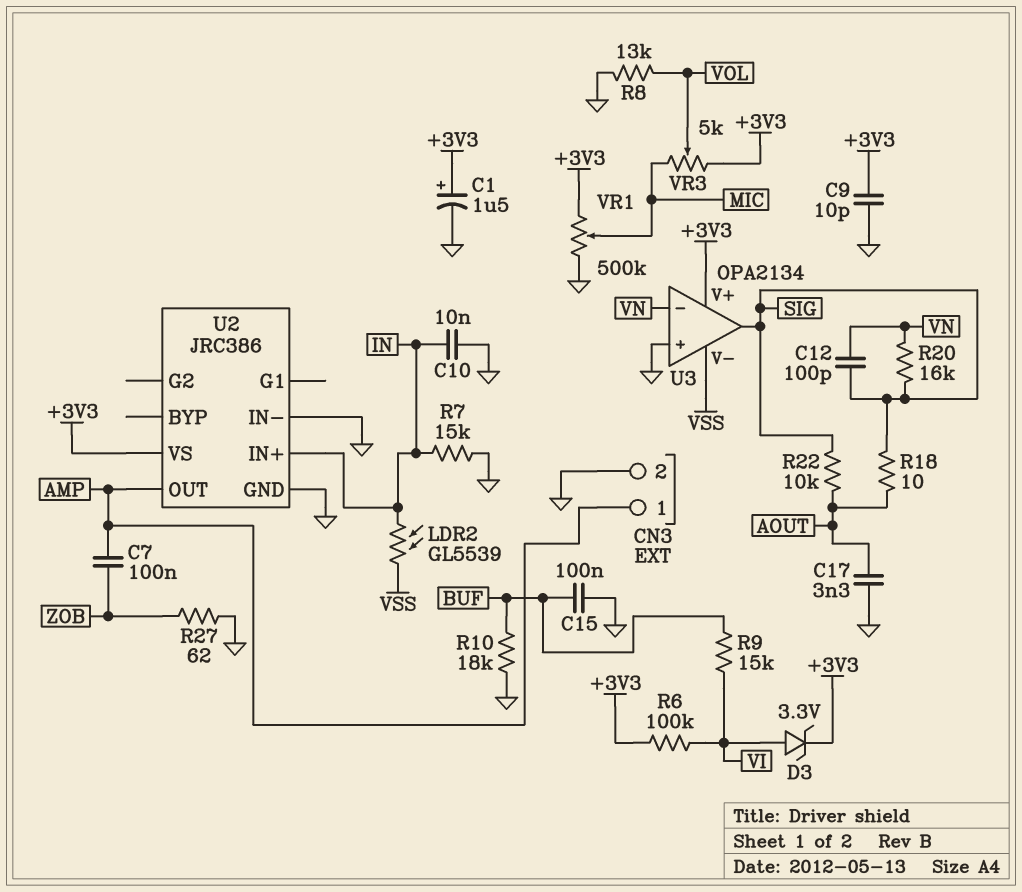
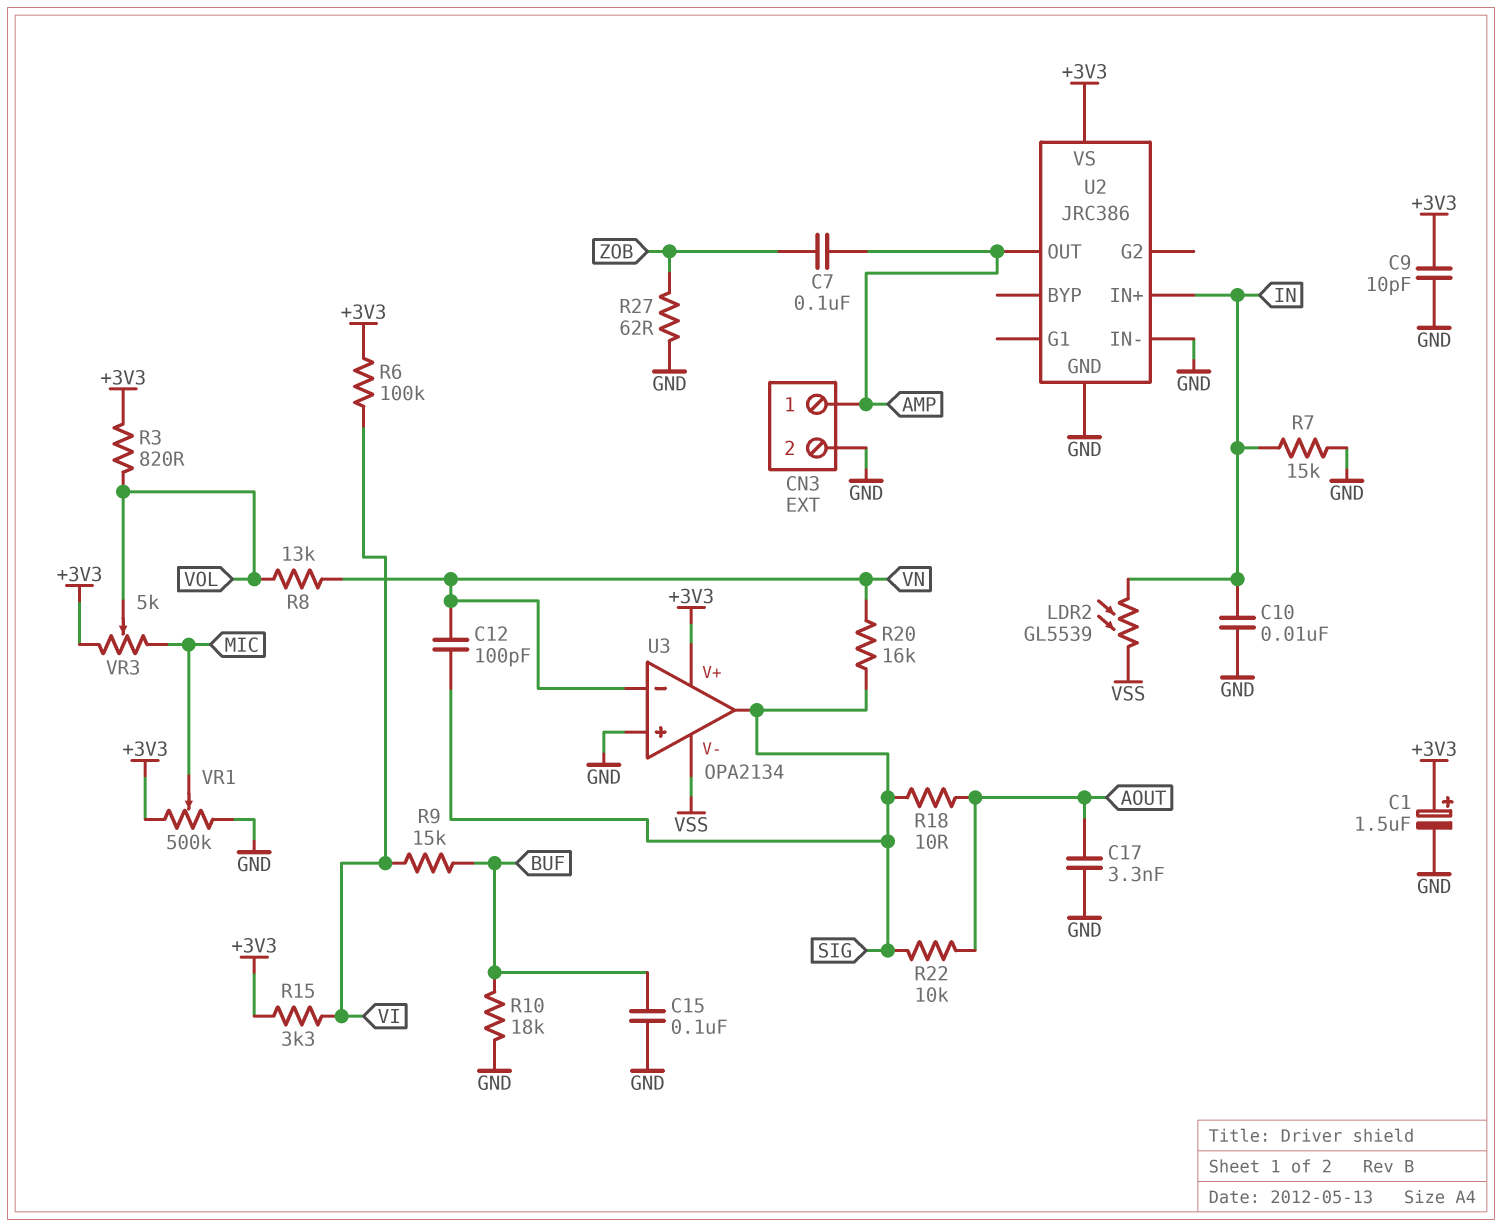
D3: zener 3.3V (A VI, K +3V3) -> none
R3: none -> 820 (+3V3, VOL)
R8: 13k (GND, VOL) -> 13k (VN, VOL)
R15: none -> 3.3k (+3V3, VI)

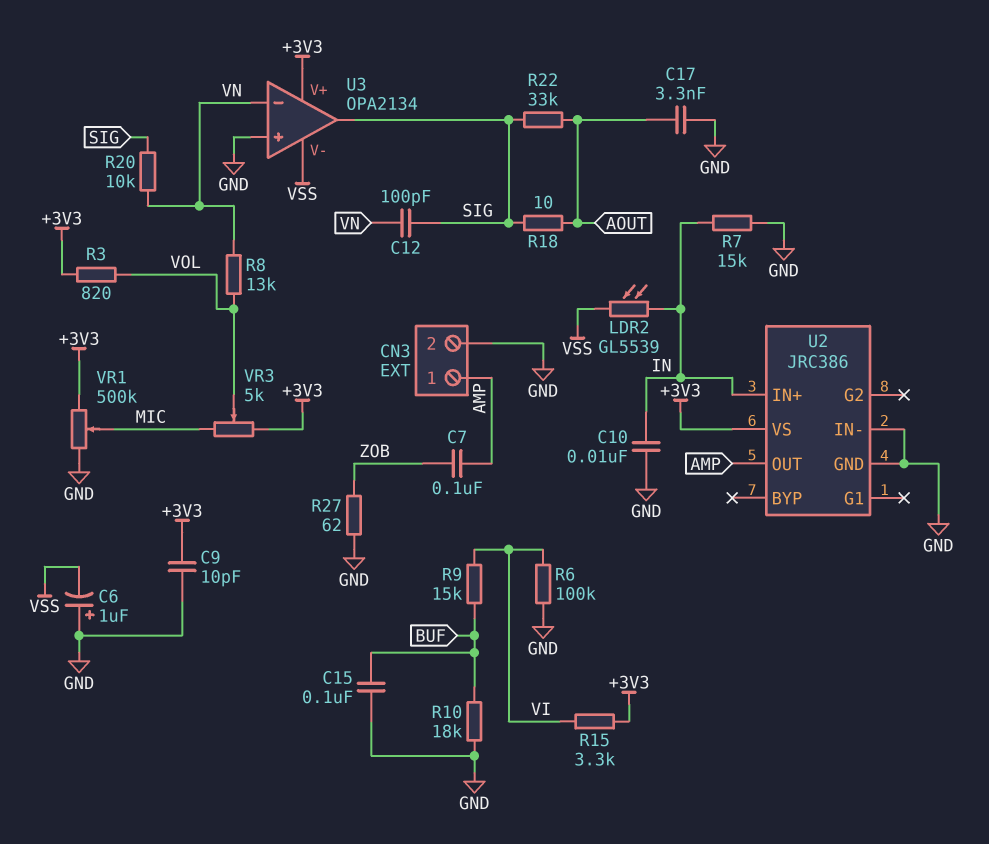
C1: 1.5uF (plus +3V3, minus GND) -> none
C6: none -> 1uF (plus GND, minus VSS)
R6: 100k (+3V3, VI) -> 100k (GND, VI)
R20: 16k (SIG, VN) -> 10k (SIG, VN)
R22: 10k (AOUT, SIG) -> 33k (AOUT, SIG)

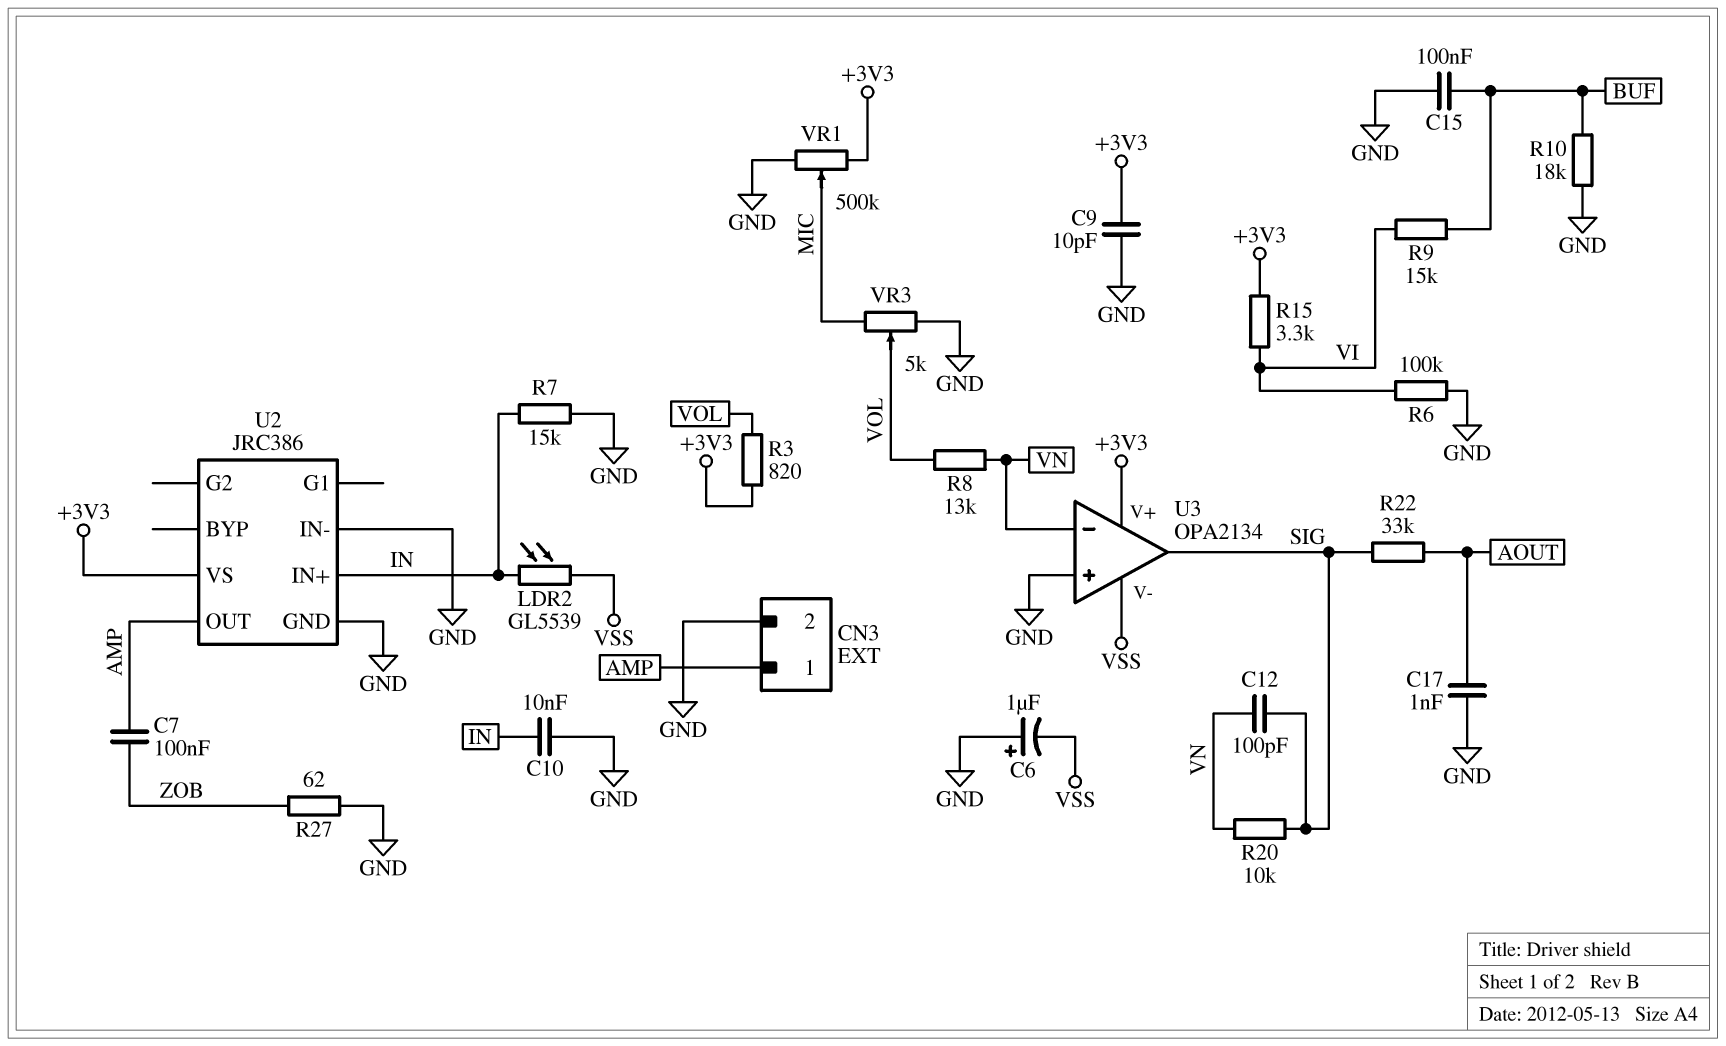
C17: 3.3nF (AOUT, GND) -> 1nF (AOUT, GND)
R18: 10 (AOUT, SIG) -> none
VR3: 5k (+3V3, MIC, wiper VOL) -> 5k (GND, MIC, wiper VOL)

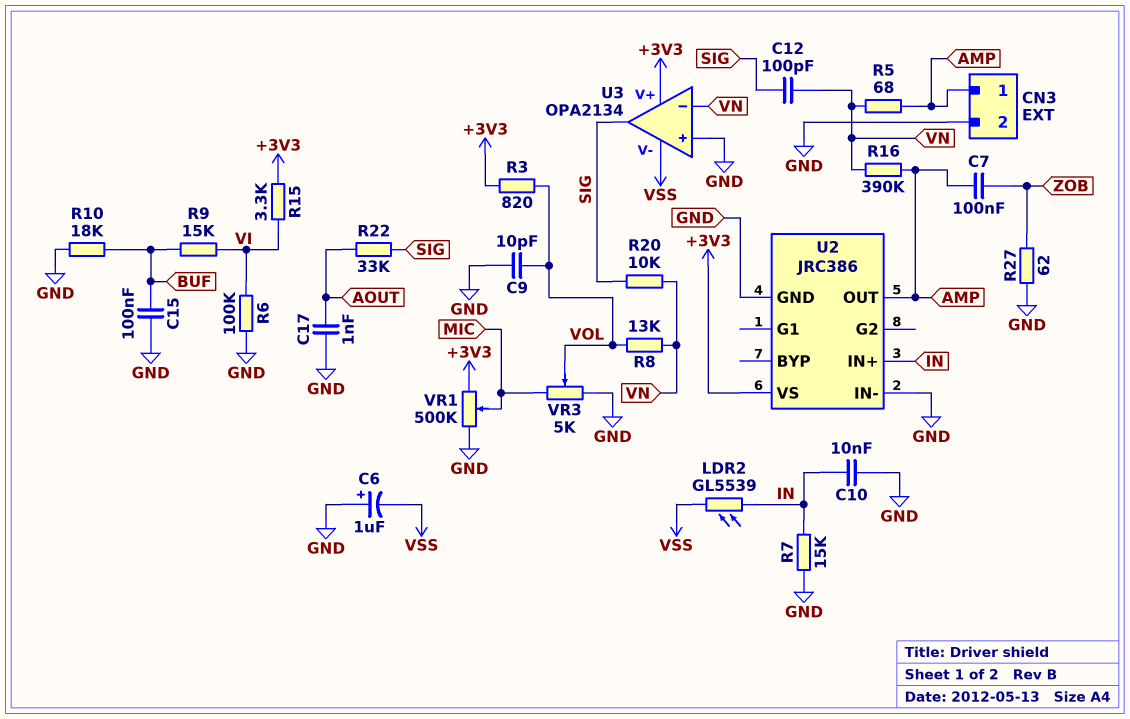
C9: 10pF (+3V3, GND) -> 10pF (GND, VOL)
R5: none -> 68 (AMP, VN)
R16: none -> 390k (AMP, VN)

